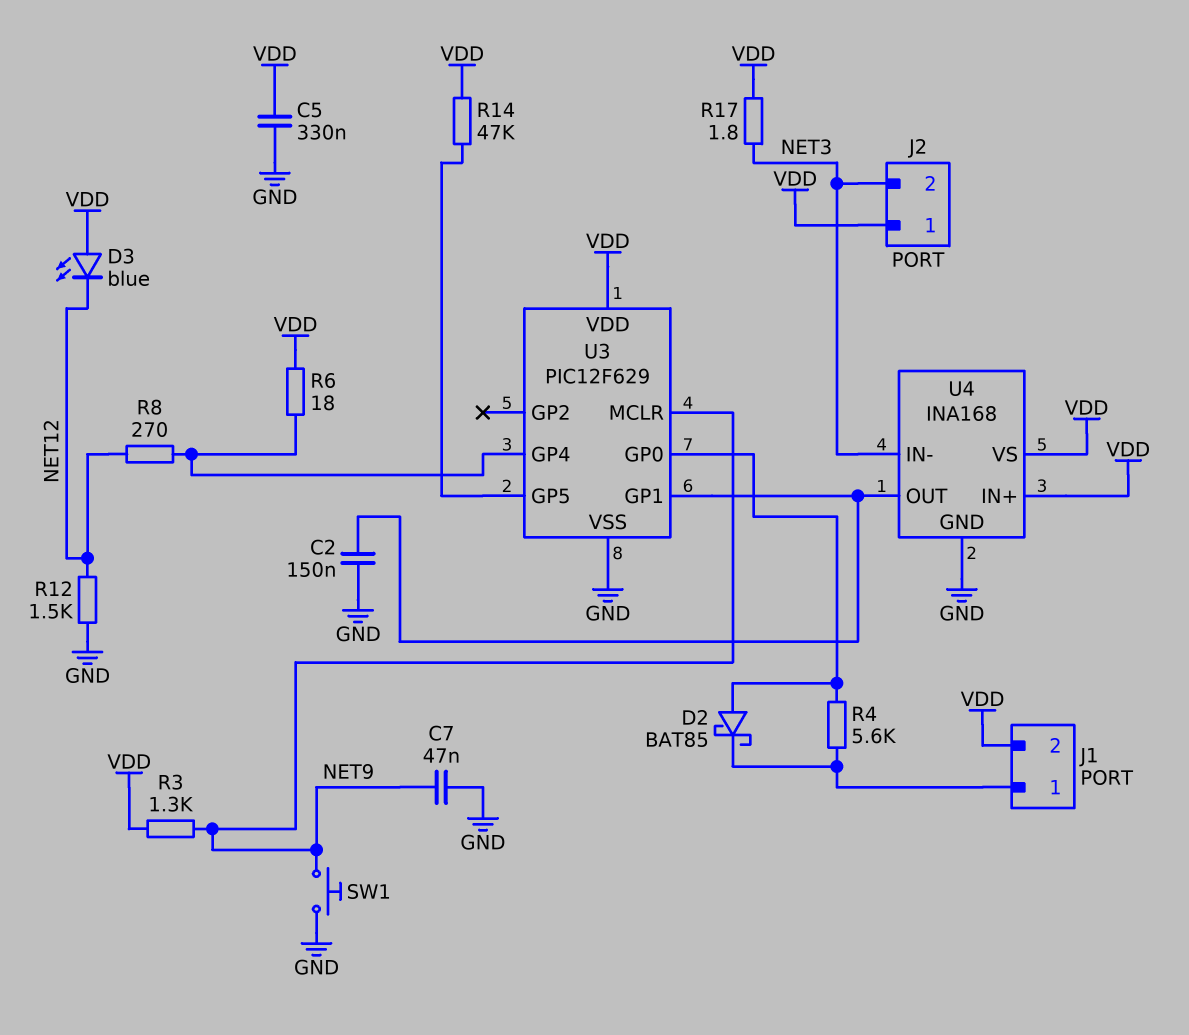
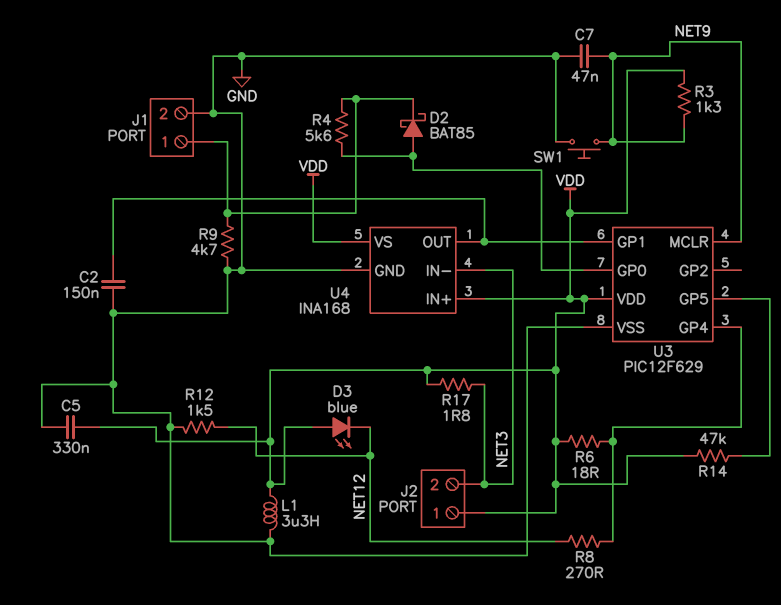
J1 pin 2: VDD -> GND
L1: none -> 3.3uH (GND, VDD)
R9: none -> 4.7k (GND, J1/1)

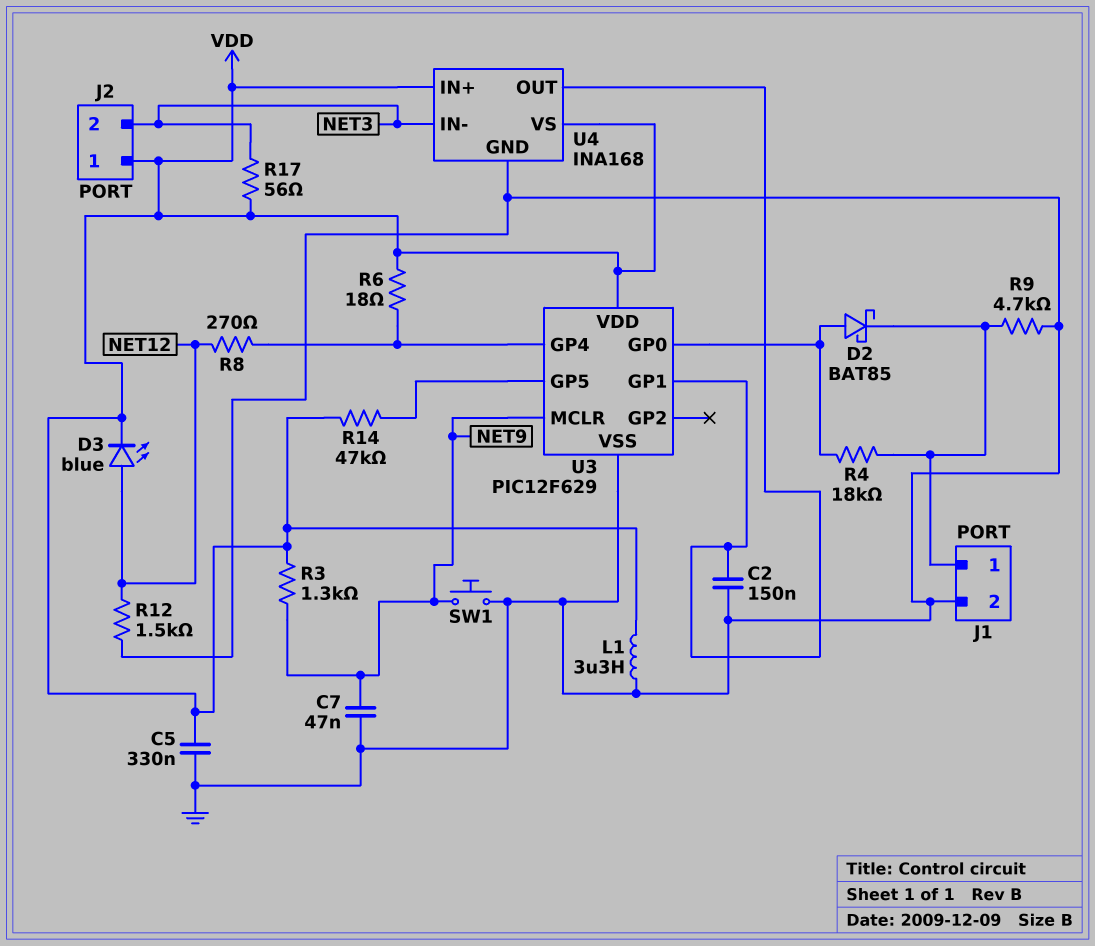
D3: LED blue (A VDD, K NET12) -> LED blue (A NET12, K VDD)
R4: 5.6k (J1/1, U3/GP0) -> 18k (J1/1, U3/GP0)
R17: 1.8 (NET3, VDD) -> 56 (NET3, VDD)

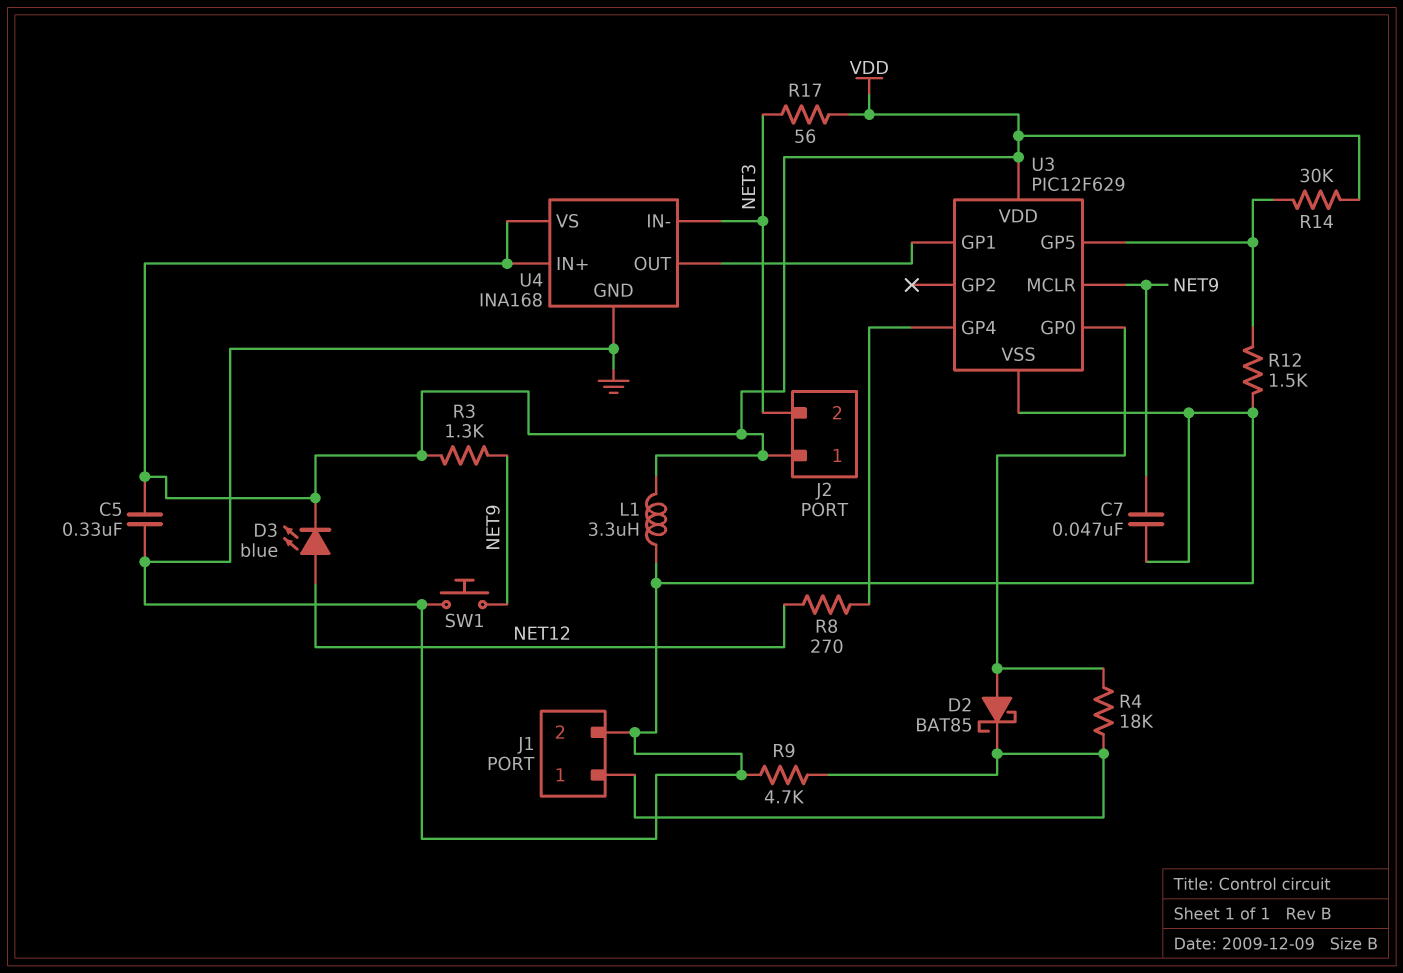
C2: 150nF (GND, U3/GP1) -> none
R6: 18 (U3/GP4, VDD) -> none
R12: 1.5k (GND, NET12) -> 1.5k (GND, U3/GP5)
R14: 47k (U3/GP5, VDD) -> 30k (U3/GP5, VDD)

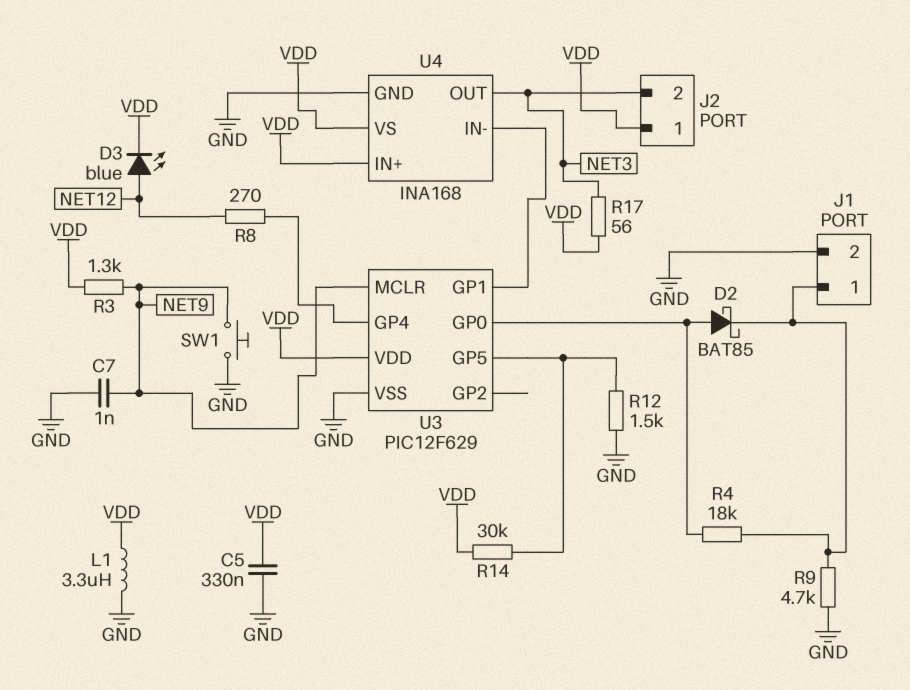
C7: 47nF (GND, NET9) -> 1nF (GND, NET9)
U4 pin IN-: NET3 -> U3/GP1
U4 pin OUT: U3/GP1 -> NET3

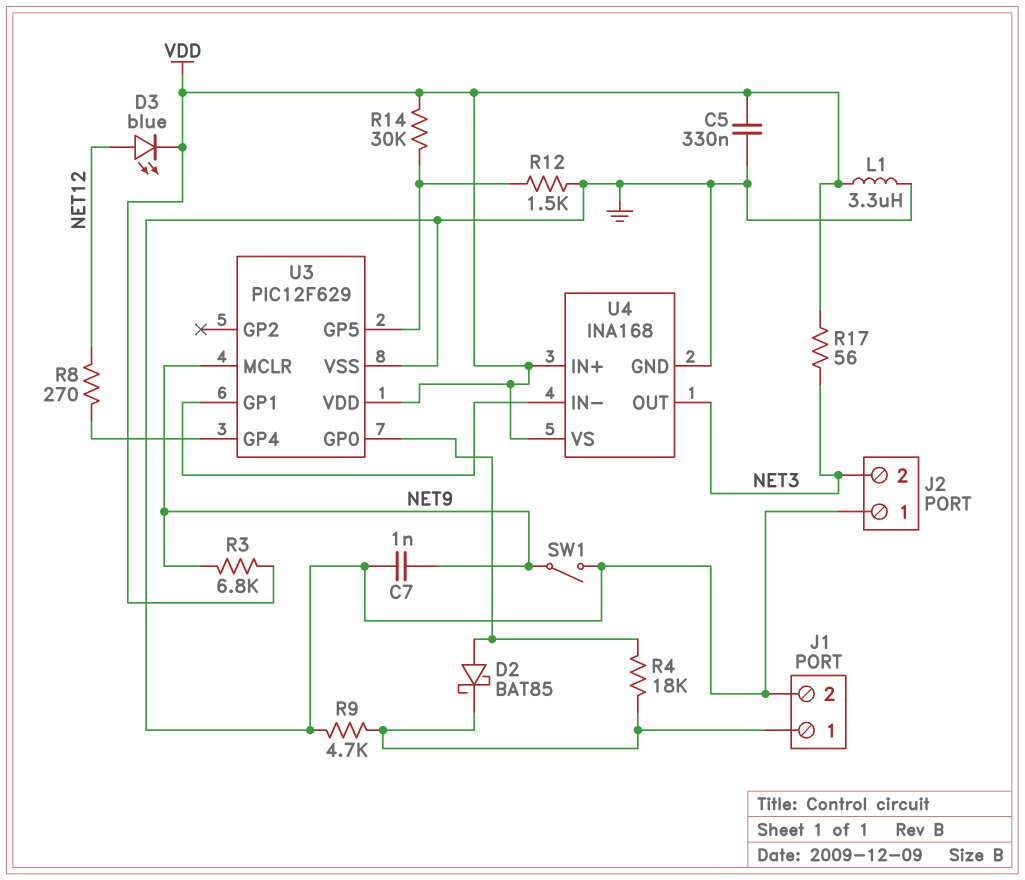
J2 pin 1: VDD -> GND
R3: 1.3k (NET9, VDD) -> 6.8k (NET9, VDD)
SW1: button (GND, NET9) -> switch (GND, NET9)

